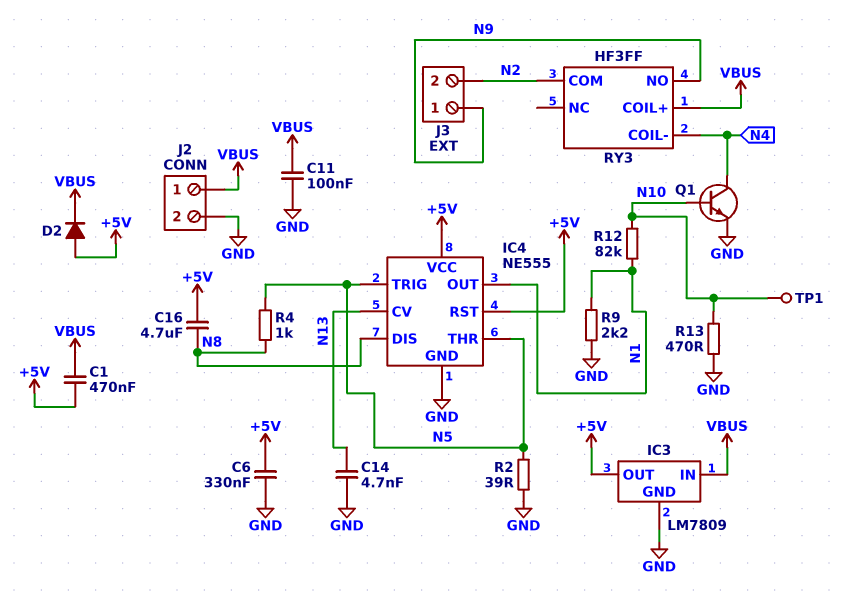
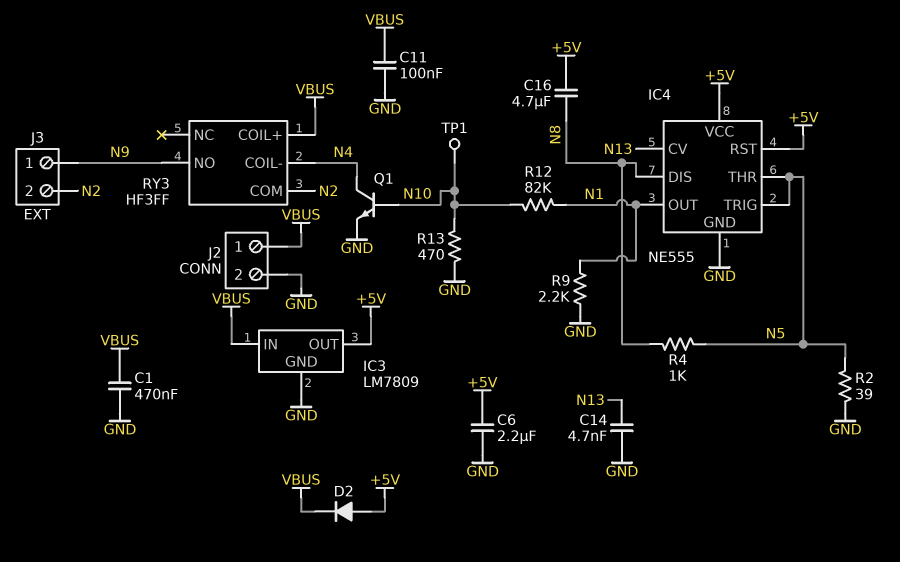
C1: 470nF (+5V, VBUS) -> 470nF (GND, VBUS)
C6: 330nF (+5V, GND) -> 2.2uF (+5V, GND)

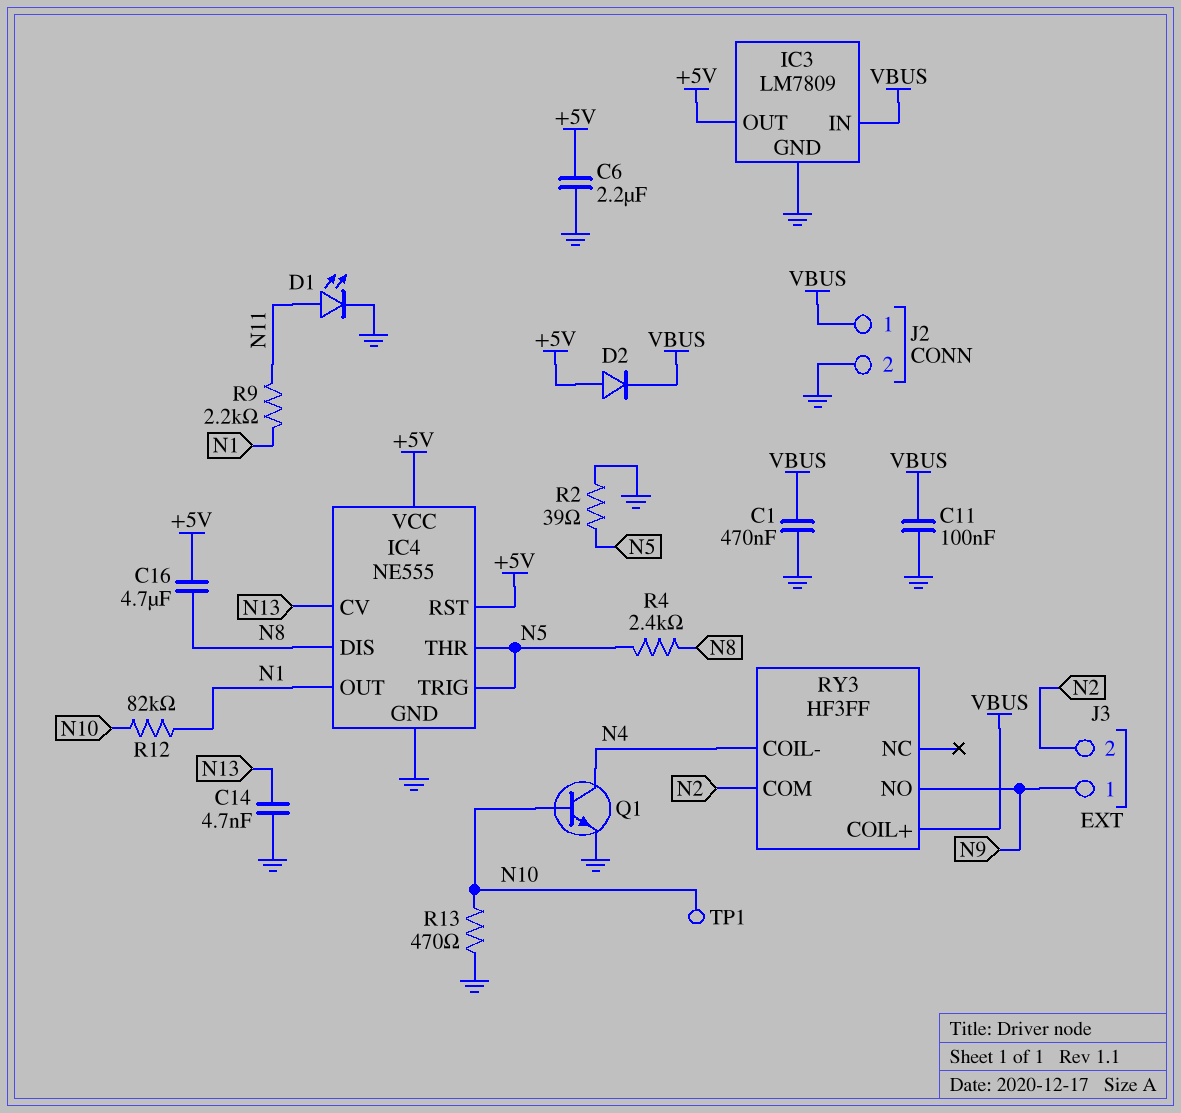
D1: none -> LED (A N11, K GND)
R4: 1k (N5, N8) -> 2.4k (N5, N8)
R9: 2.2k (GND, N1) -> 2.2k (N1, N11)

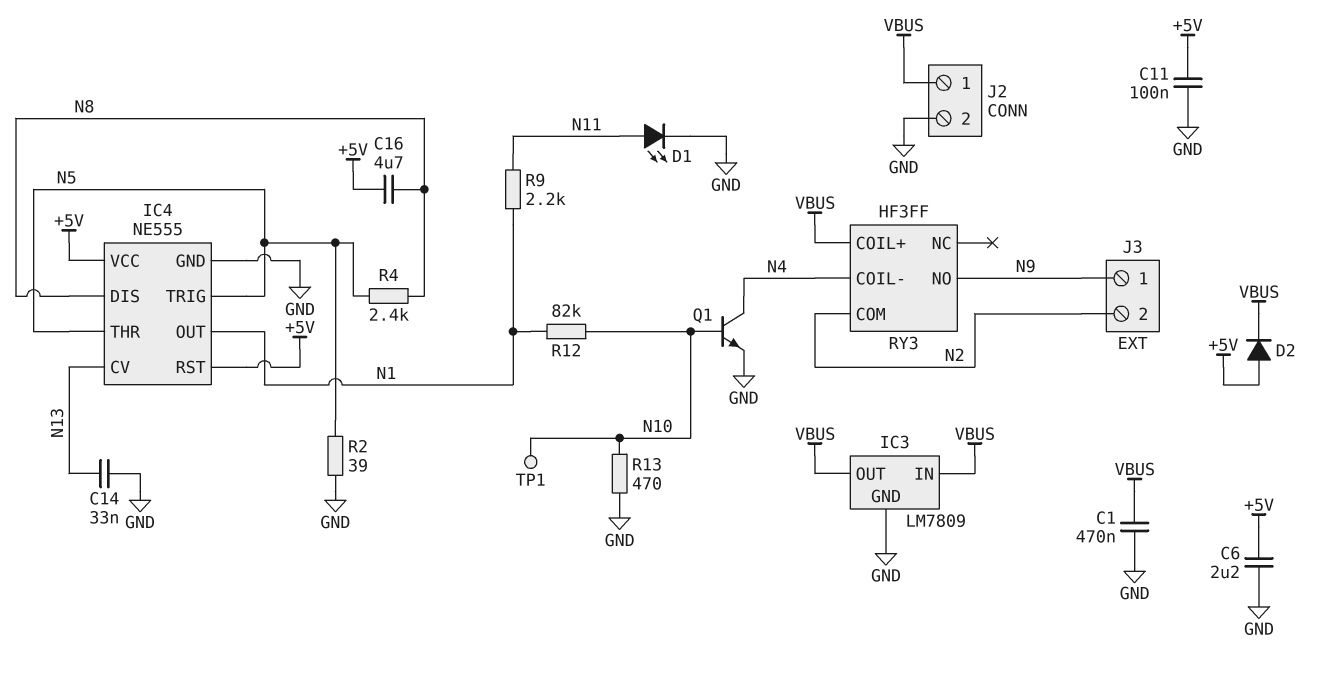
C11: 100nF (GND, VBUS) -> 100nF (+5V, GND)
C14: 4.7nF (GND, N13) -> 33nF (GND, N13)
IC3 pin OUT: +5V -> VBUS

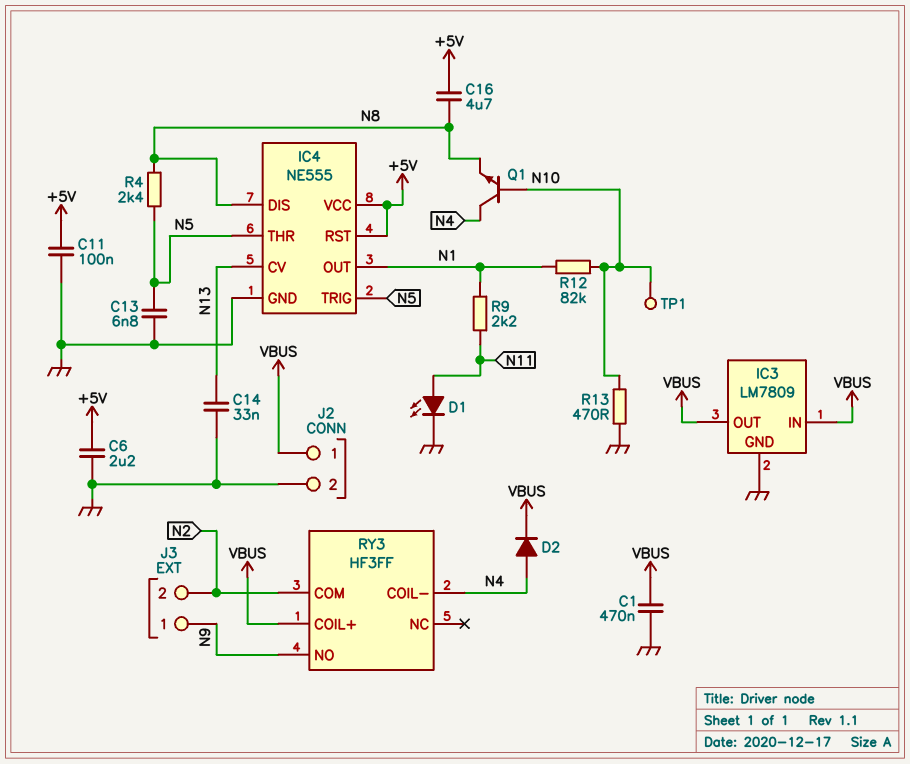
C13: none -> 6.8nF (GND, N5)
D2: diode (A +5V, K VBUS) -> diode (A N4, K VBUS)
Q1: NPN (B N10, C N4, E GND) -> NPN (B N10, C N4, E N8)
R2: 39 (GND, N5) -> none

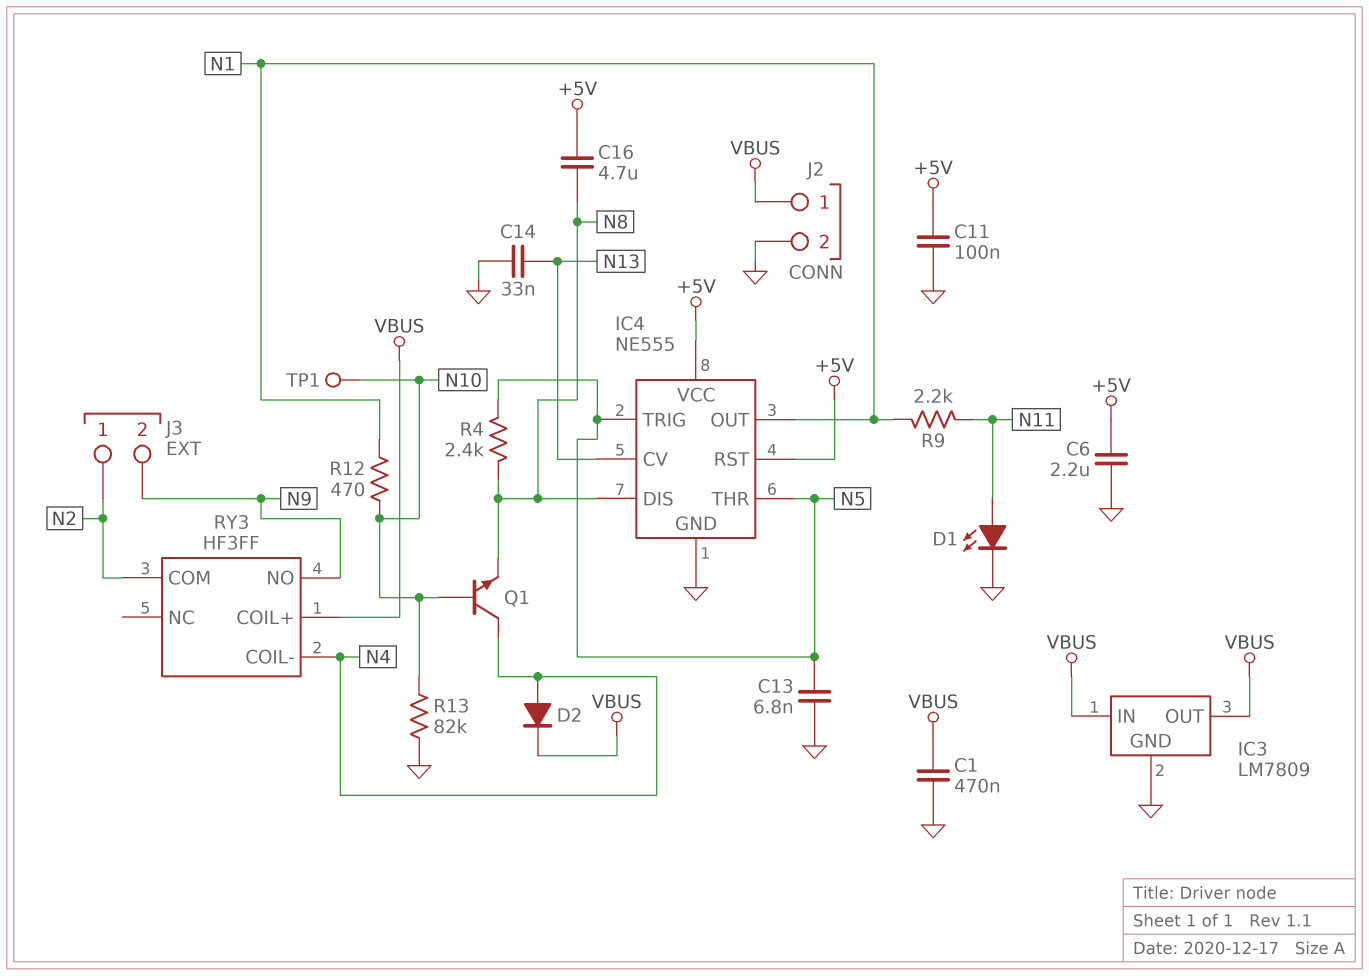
J3 pin 1: N9 -> N2
J3 pin 2: N2 -> N9
R12: 82k (N1, N10) -> 470 (N1, N10)
R13: 470 (GND, N10) -> 82k (GND, N10)

